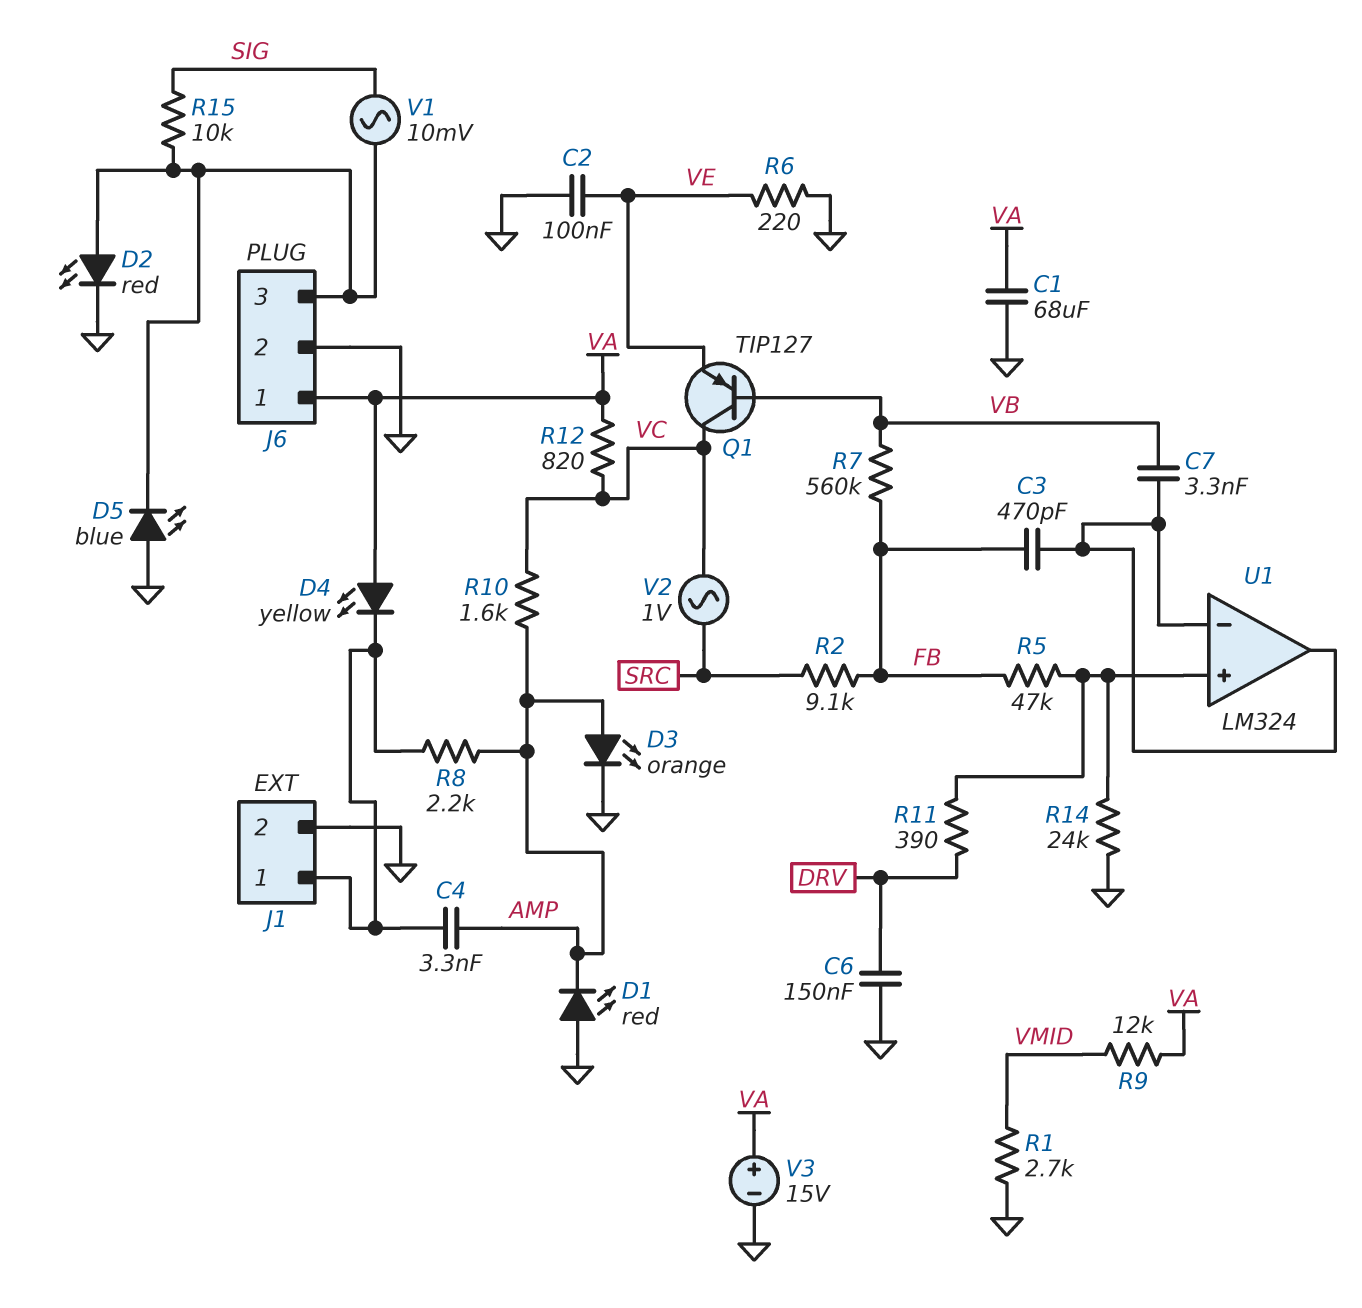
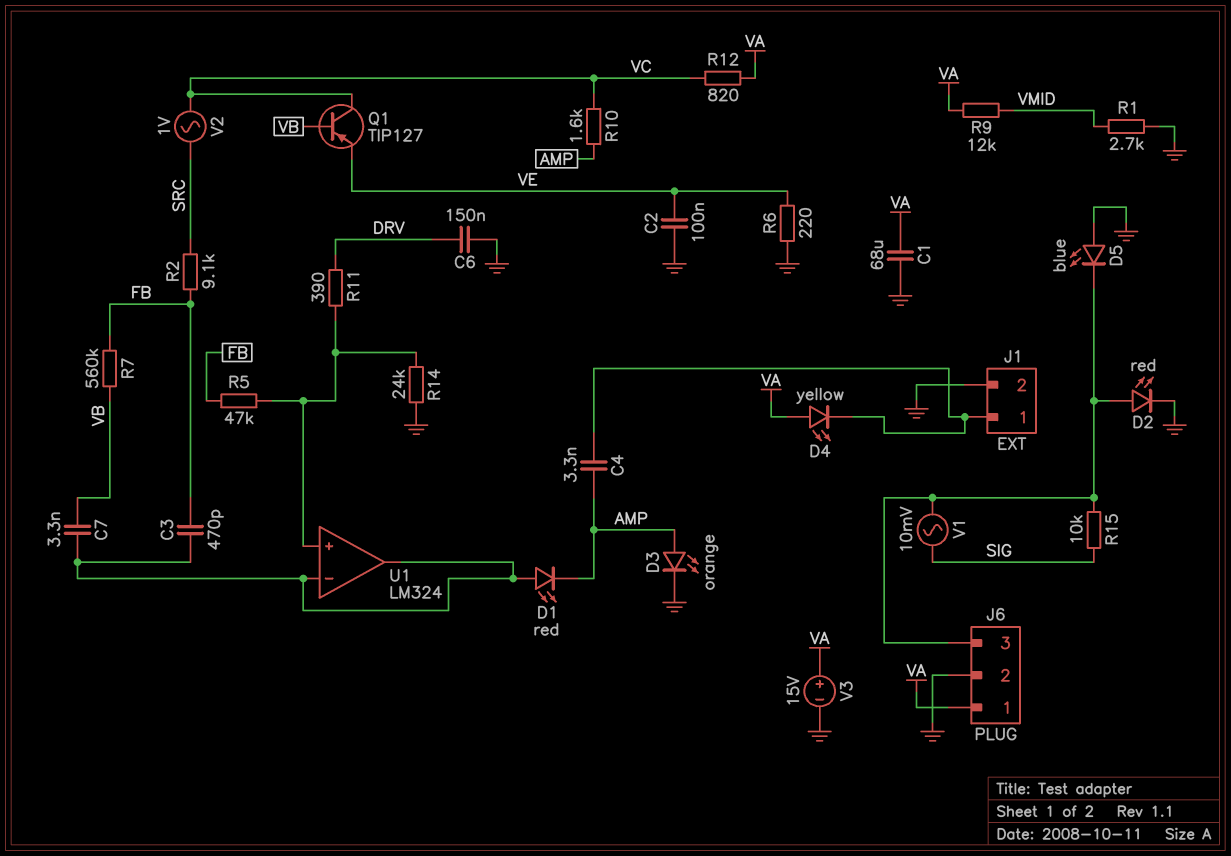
D1: LED red (A GND, K AMP) -> LED red (A U1/in-, K AMP)
R8: 2.2k (AMP, J1/1) -> none

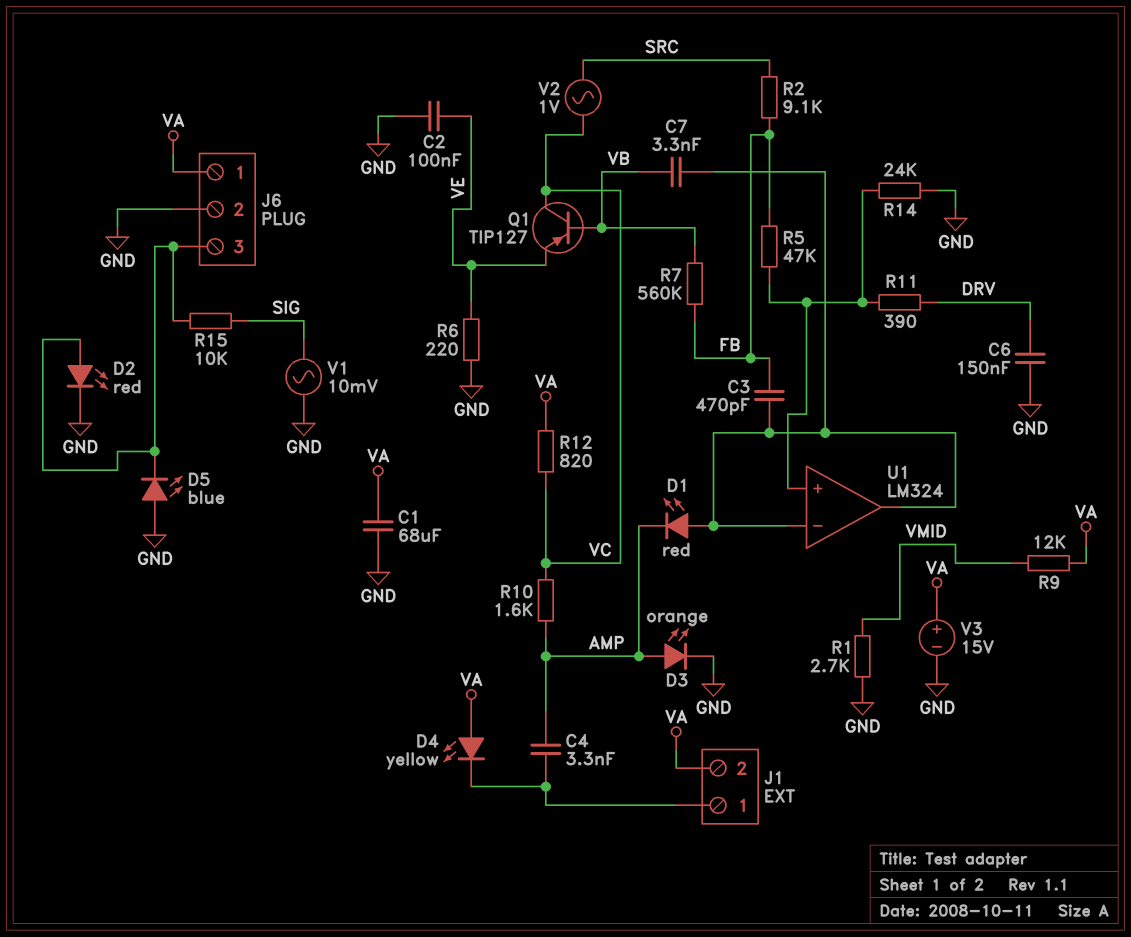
J1 pin 2: GND -> VA
V1: AC 10mV (J6/3, SIG) -> AC 10mV (GND, SIG)

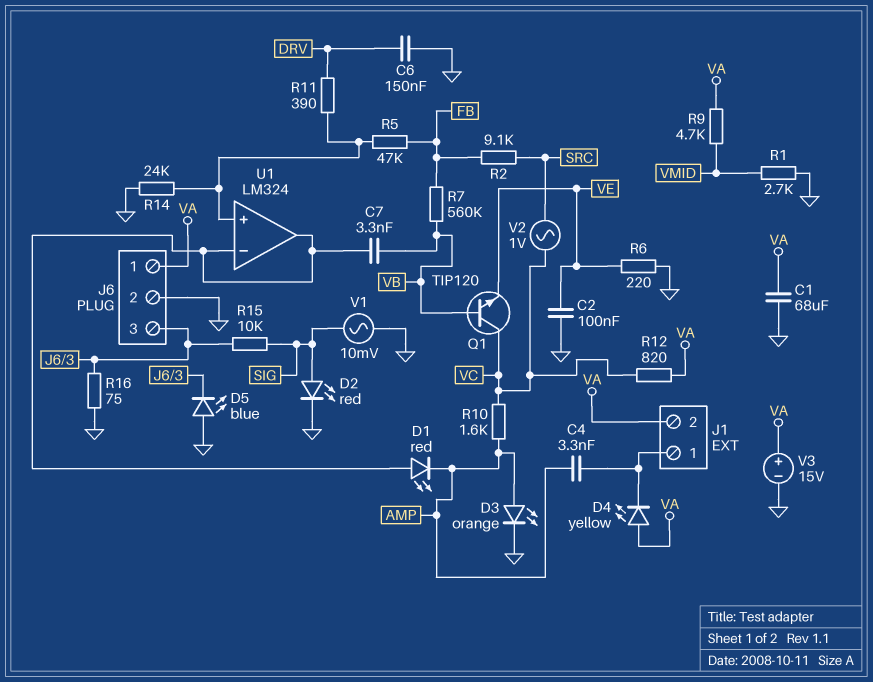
C3: 470pF (FB, U1/in-) -> none
D2: LED red (A J6/3, K GND) -> LED red (A SIG, K GND)
Q1: PNP TIP127 (B VB, C VC, E VE) -> NPN TIP120 (B VB, C VC, E VE)
R9: 12k (VA, VMID) -> 4.7k (VA, VMID)
R16: none -> 75 (GND, J6/3)

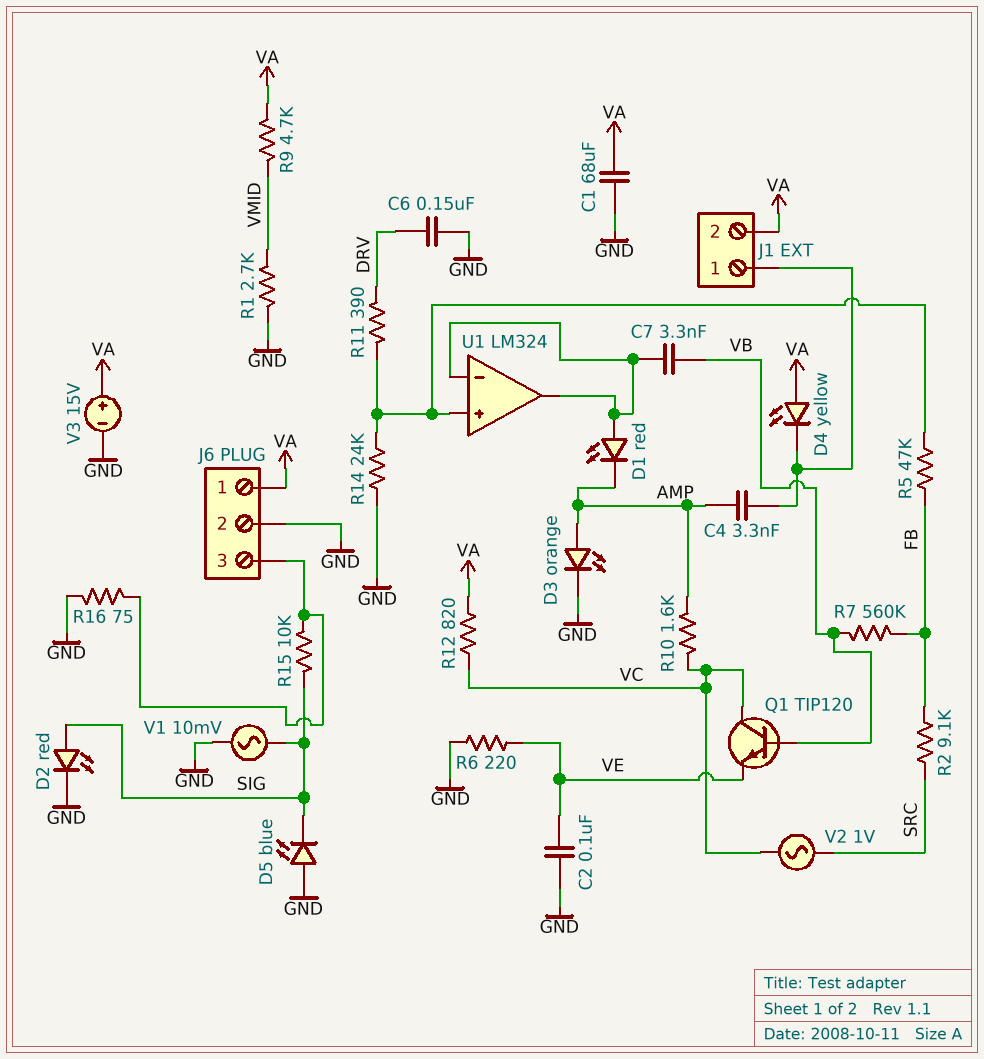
D5: LED blue (A GND, K J6/3) -> LED blue (A GND, K SIG)

